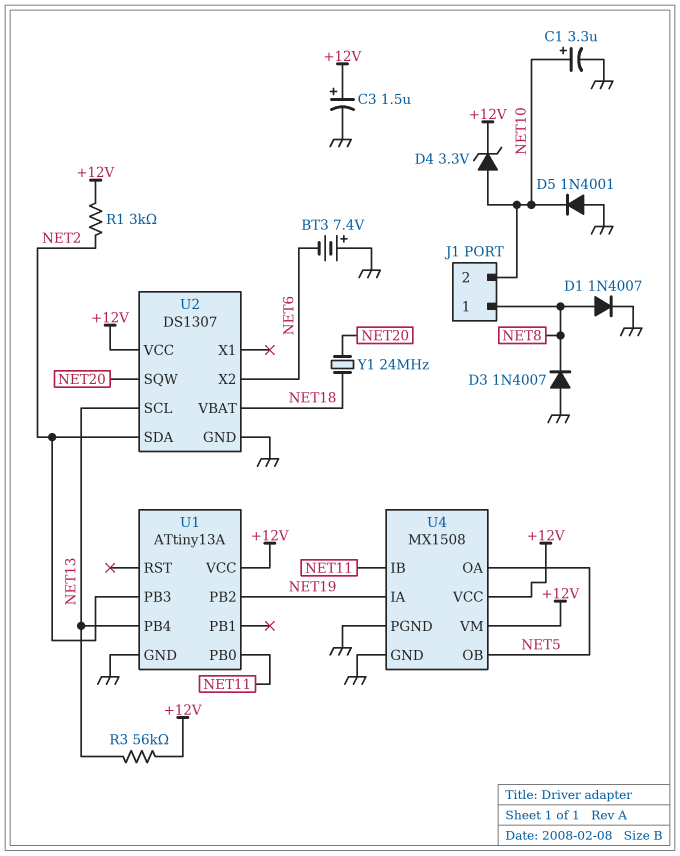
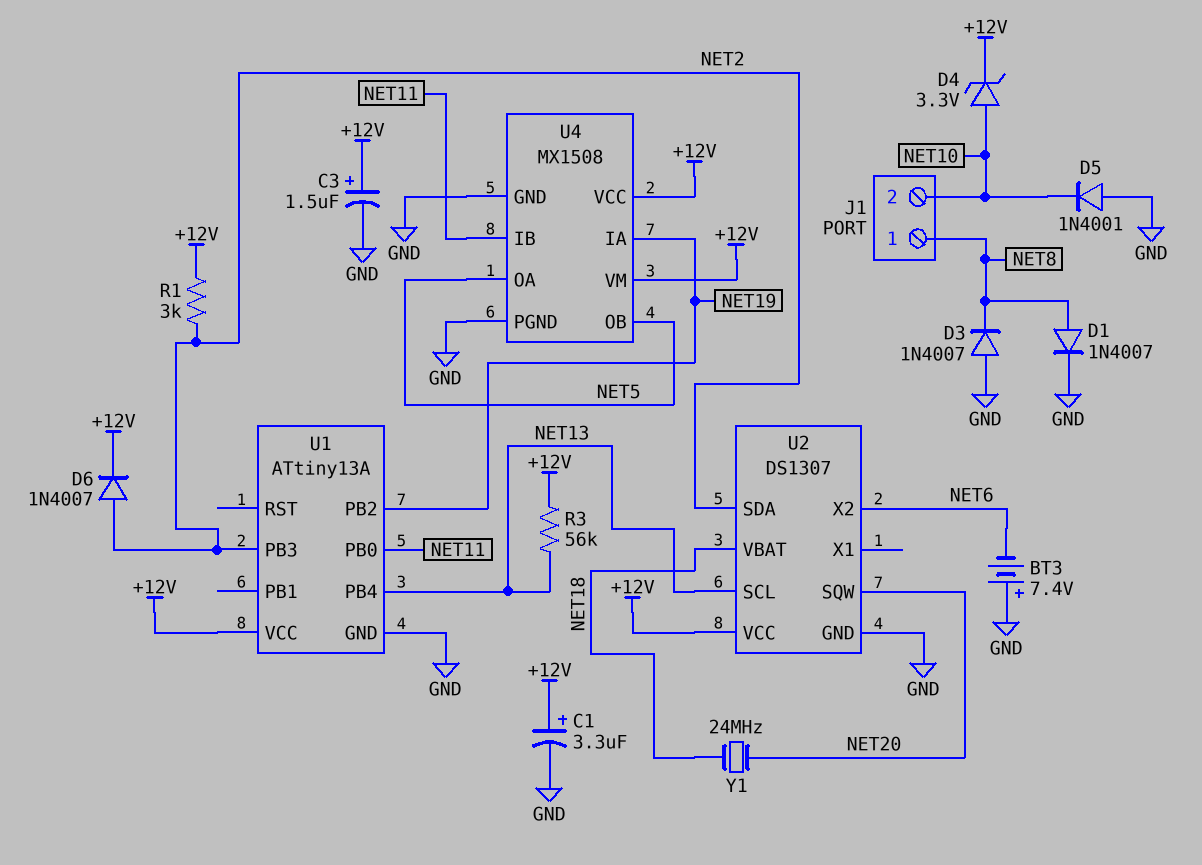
C1: 3.3uF (plus NET10, minus GND) -> 3.3uF (plus +12V, minus GND)
D6: none -> diode 1N4007 (A NET2, K +12V)

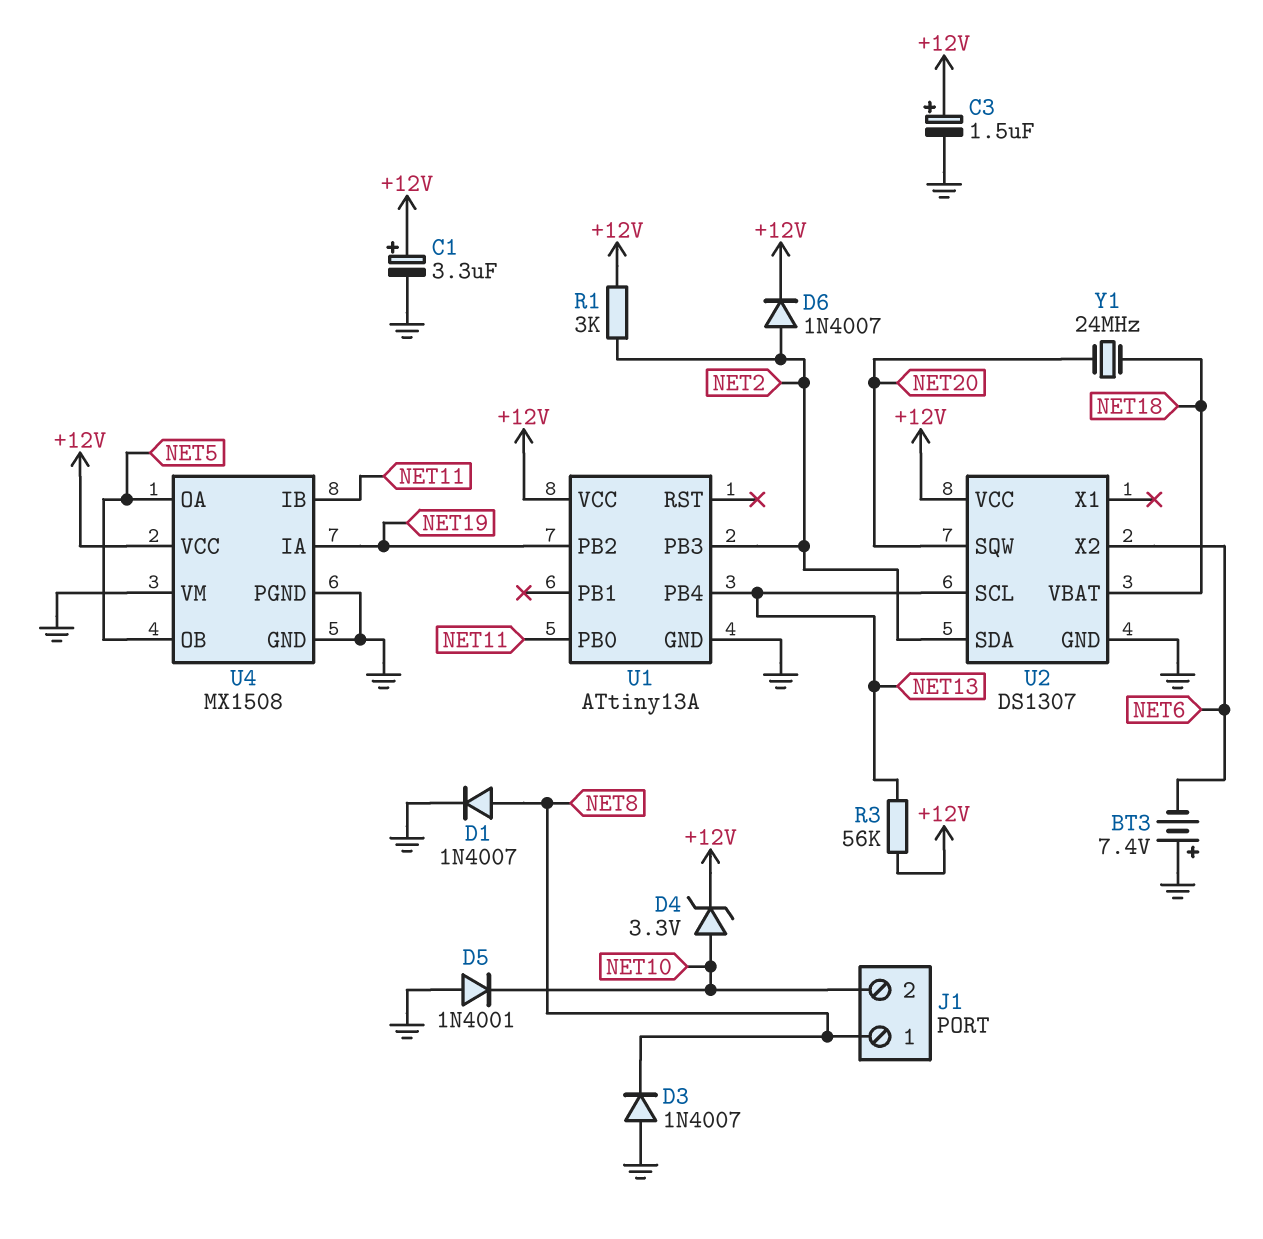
U4 pin VM: +12V -> GND

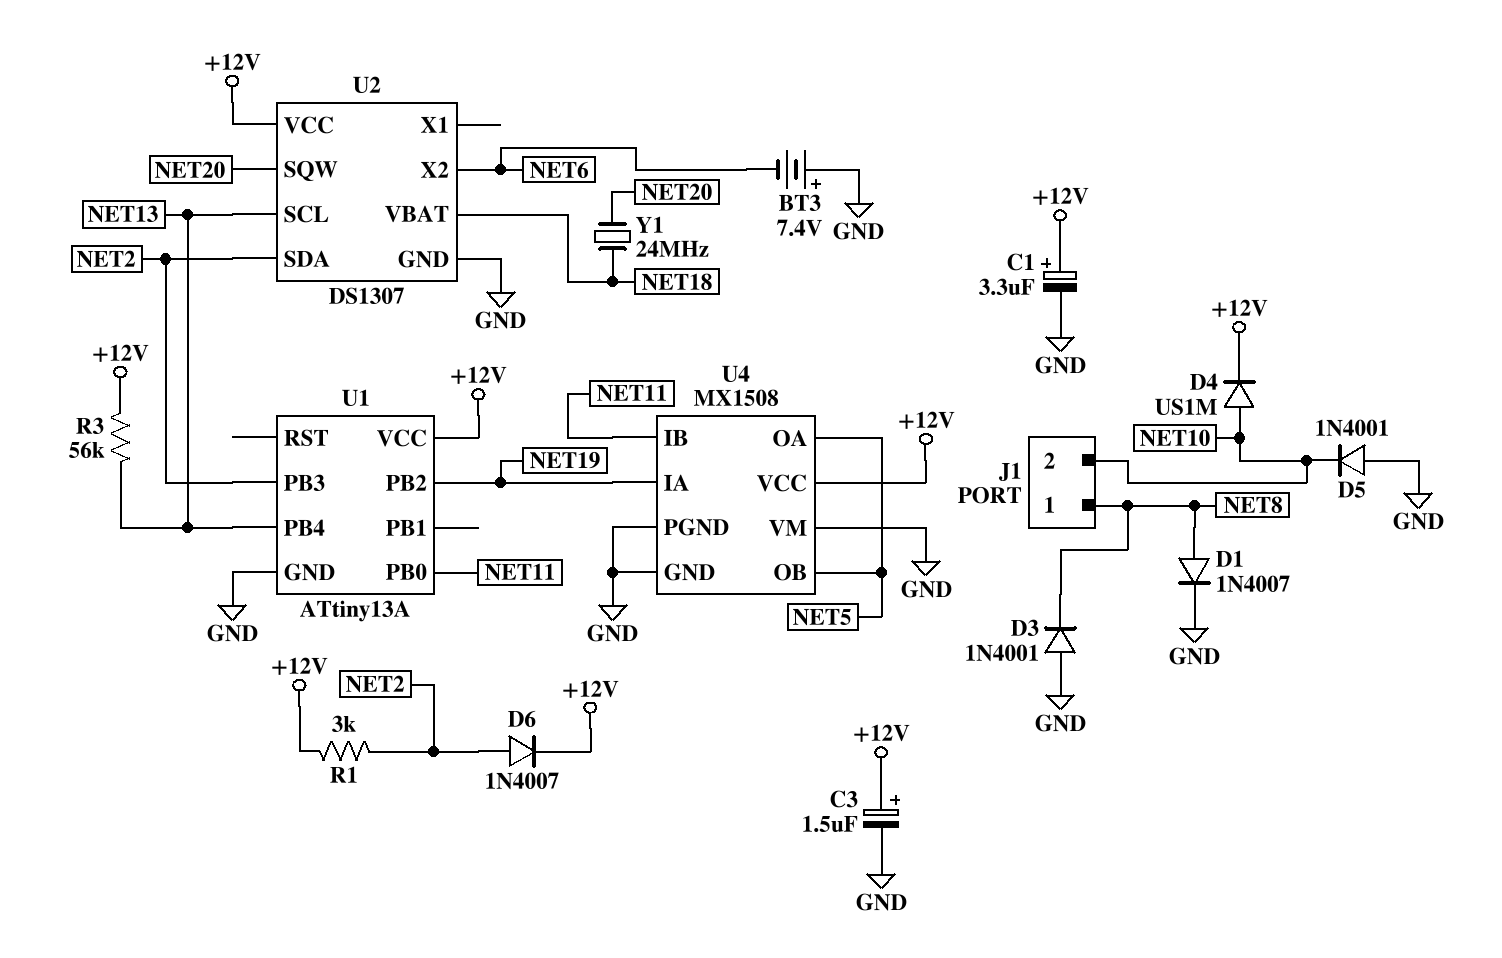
D3: diode 1N4007 (A GND, K NET8) -> diode 1N4001 (A GND, K NET8)
D4: zener 3.3V (A NET10, K +12V) -> diode US1M (A NET10, K +12V)

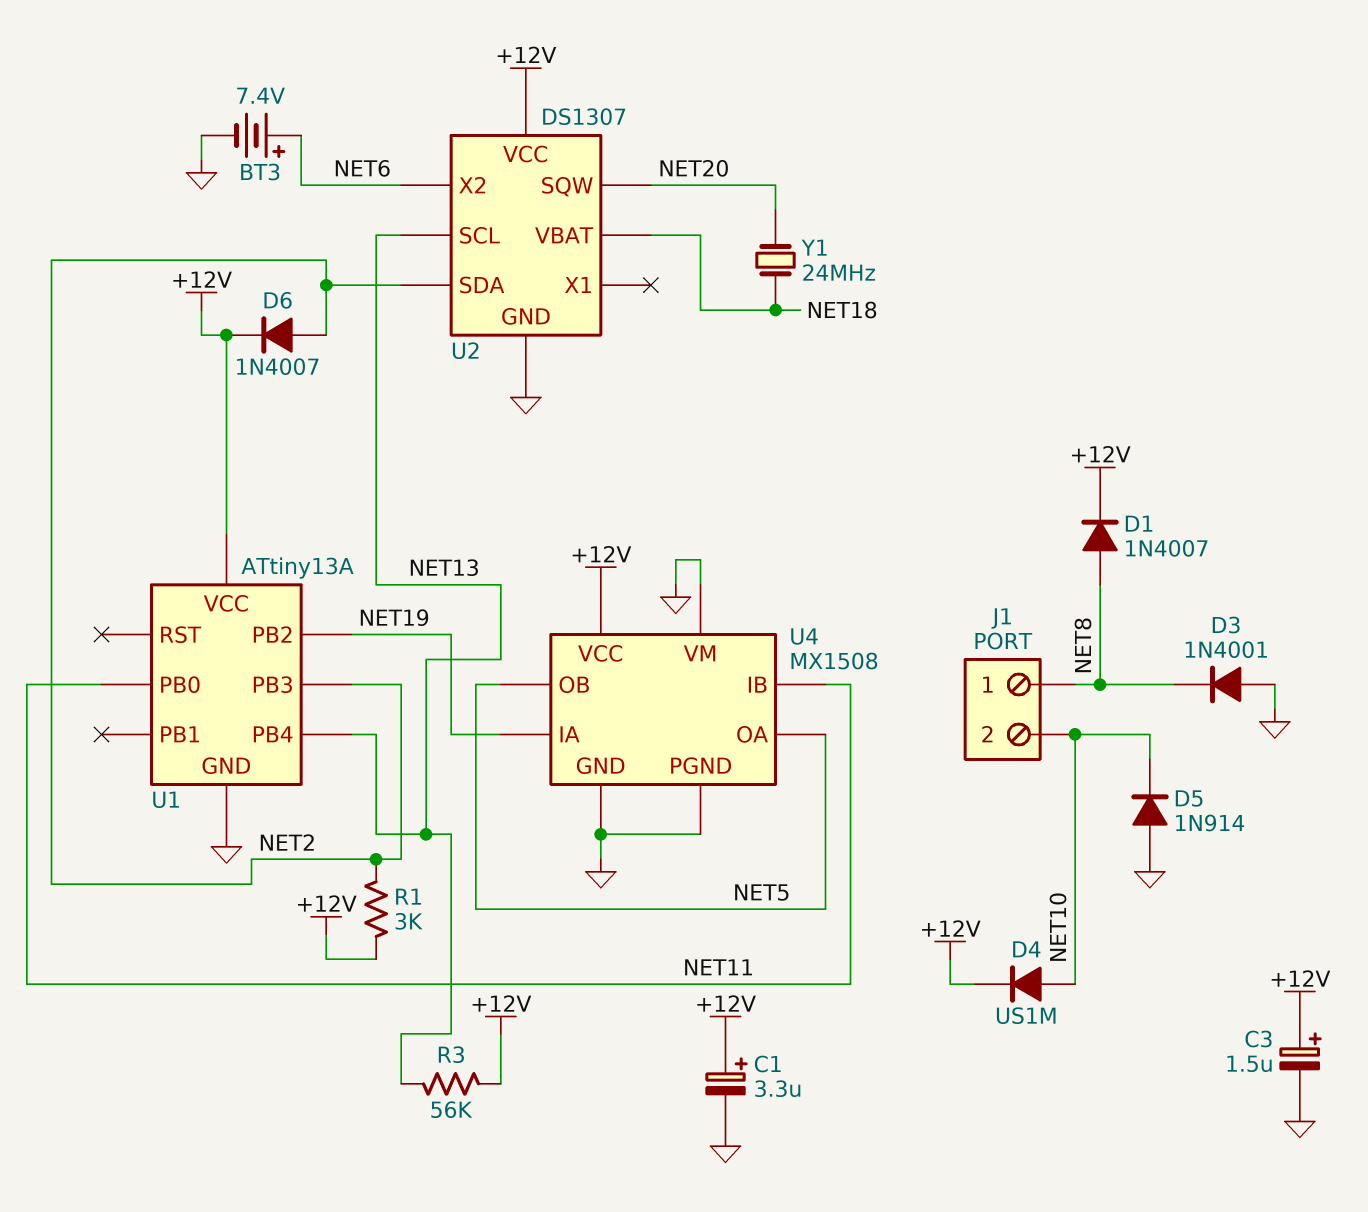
BT3: 7.4V (plus GND, minus NET6) -> 7.4V (plus NET6, minus GND)
D1: diode 1N4007 (A NET8, K GND) -> diode 1N4007 (A NET8, K +12V)
D5: diode 1N4001 (A GND, K NET10) -> diode 1N914 (A GND, K NET10)

